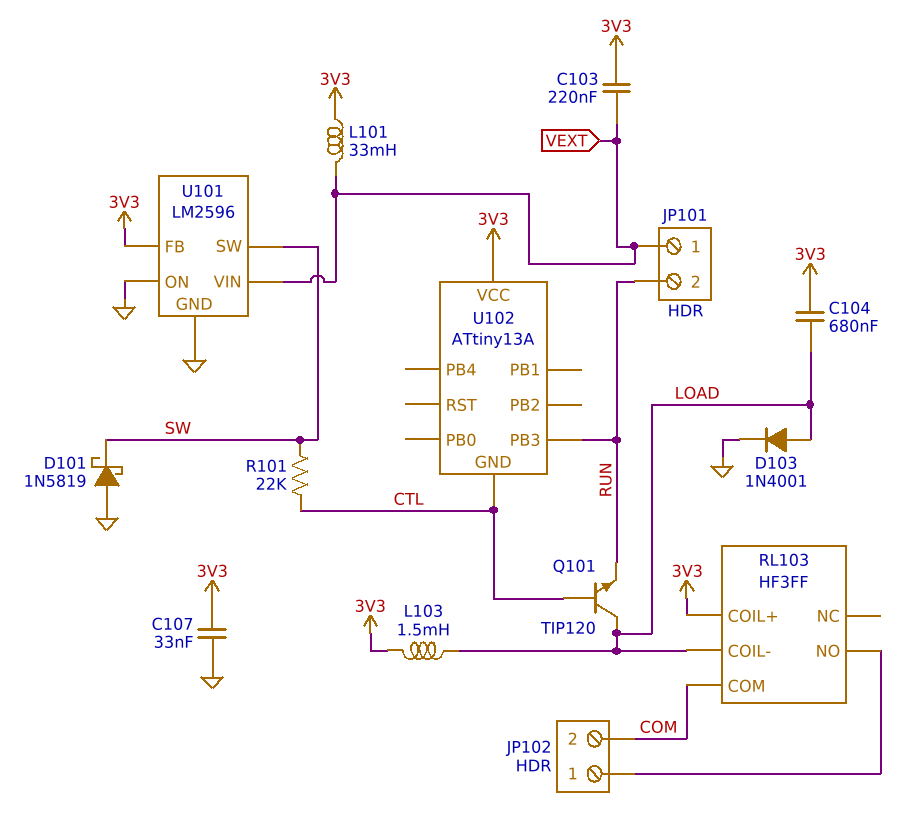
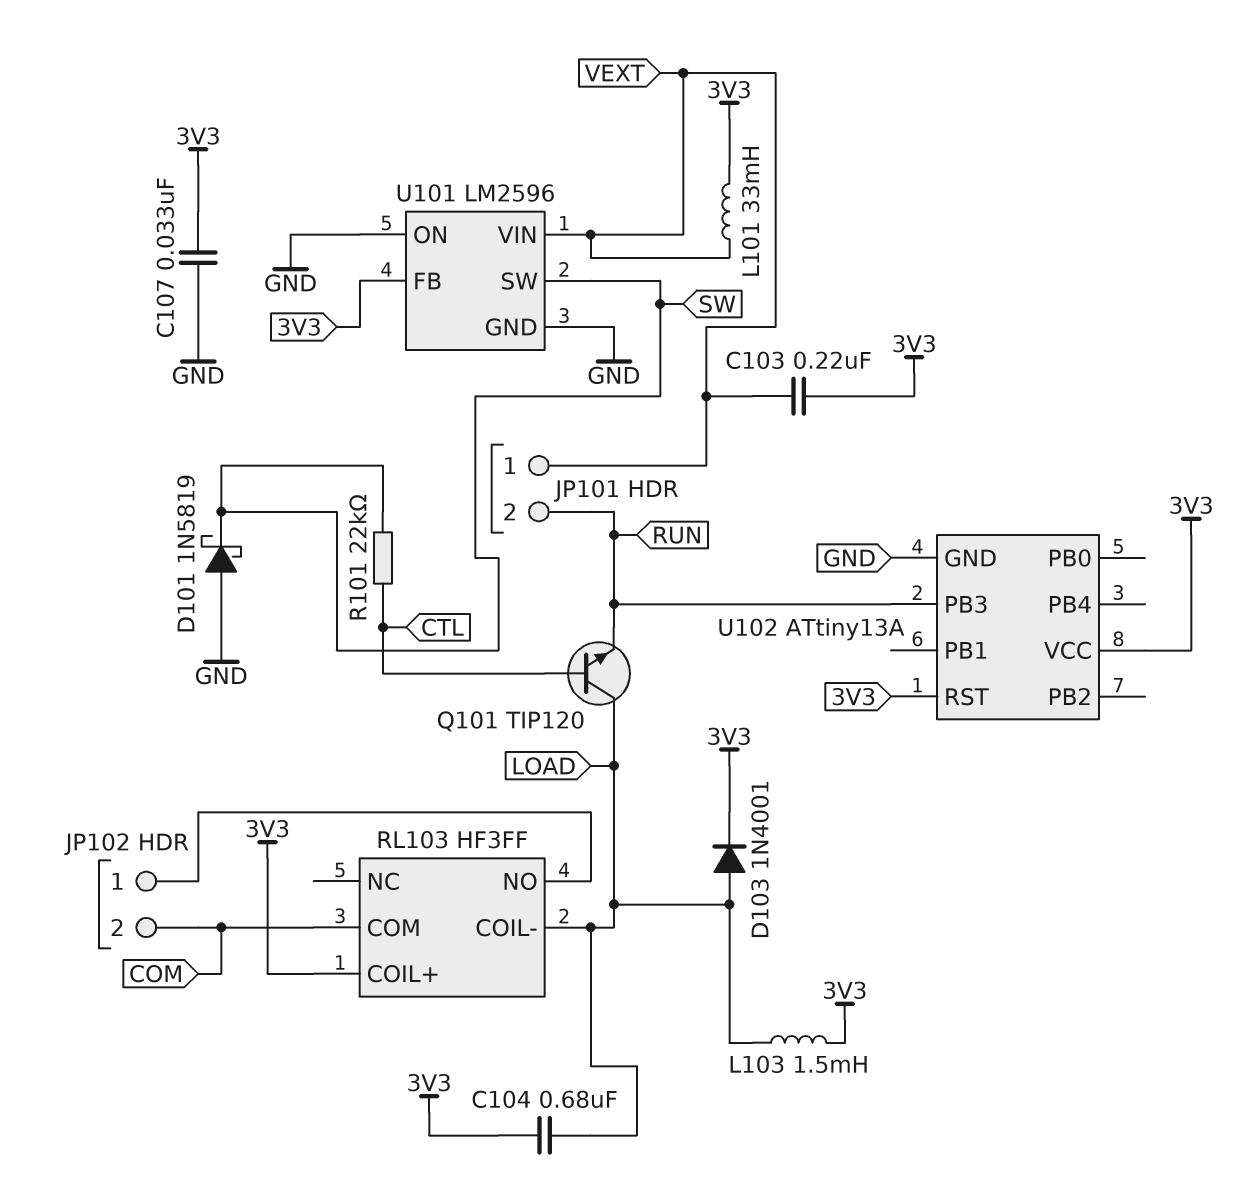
D103: diode 1N4001 (A LOAD, K GND) -> diode 1N4001 (A LOAD, K 3V3)
U102 pin GND: CTL -> GND
U102 pin RST: none -> 3V3

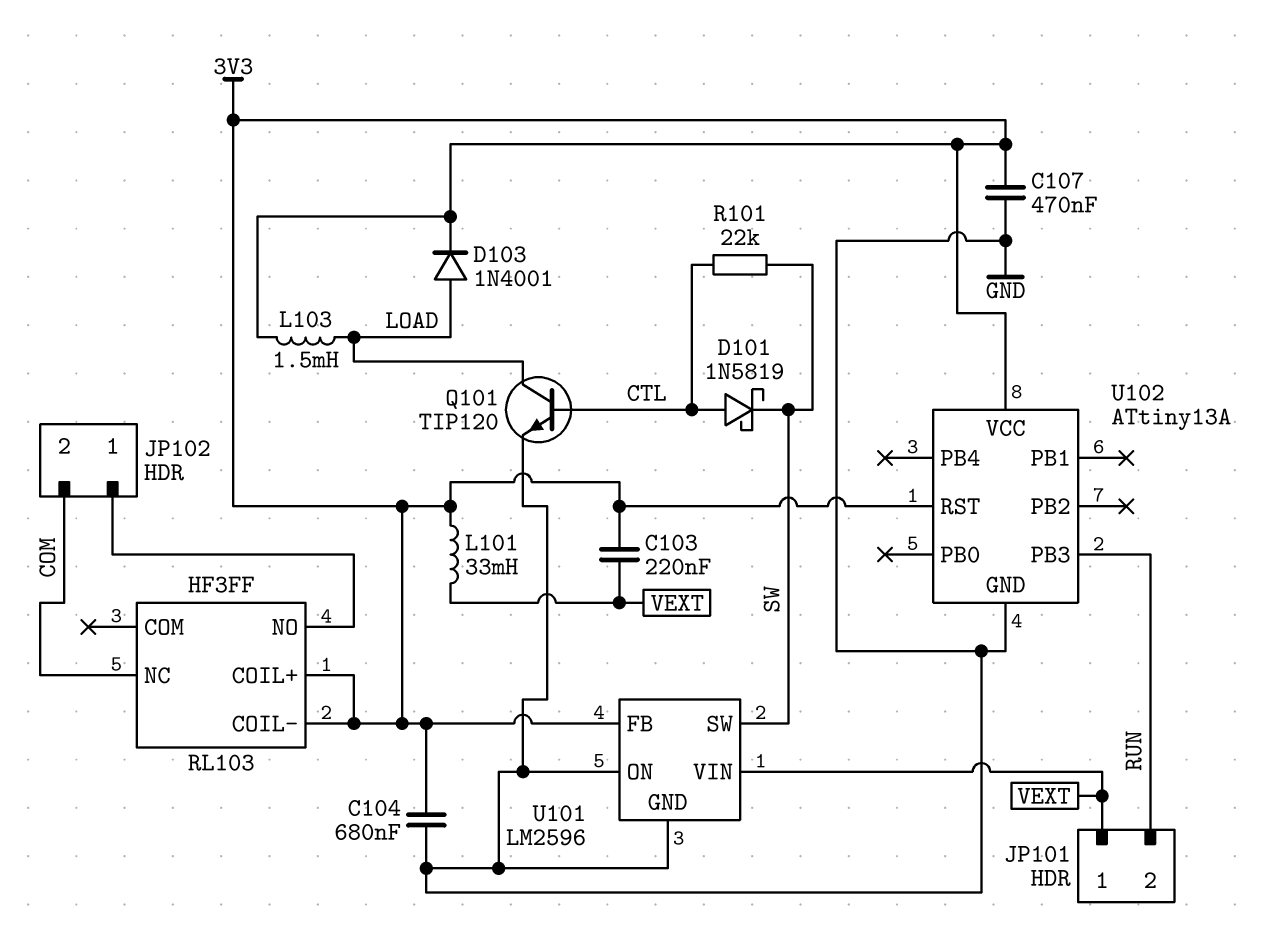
C104: 680nF (3V3, LOAD) -> 680nF (3V3, GND)
C107: 33nF (3V3, GND) -> 470nF (3V3, GND)
D101: schottky 1N5819 (A GND, K SW) -> schottky 1N5819 (A CTL, K SW)
Q101: NPN TIP120 (B CTL, C LOAD, E RUN) -> NPN TIP120 (B CTL, C LOAD, E GND)
RL103 pin COIL-: LOAD -> 3V3
RL103 pin COM: COM -> none
RL103 pin NC: none -> COM

